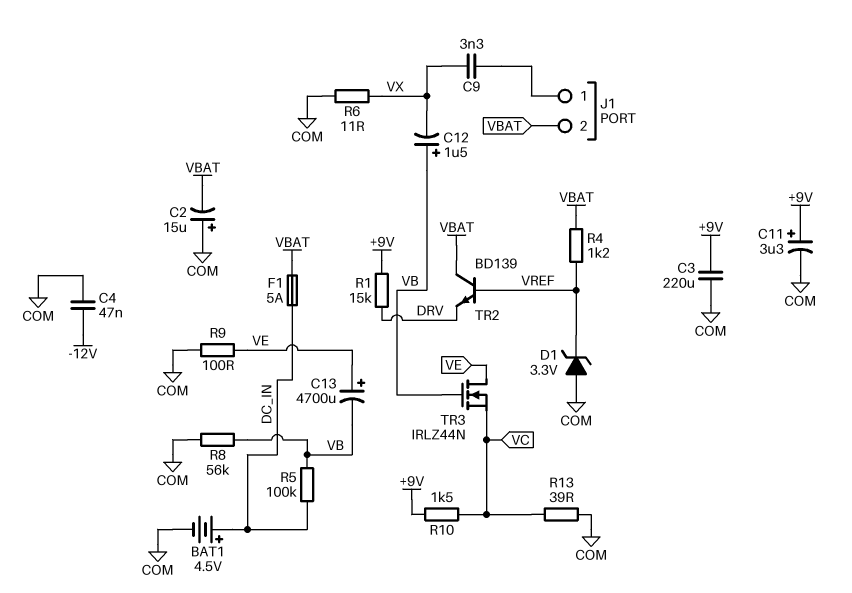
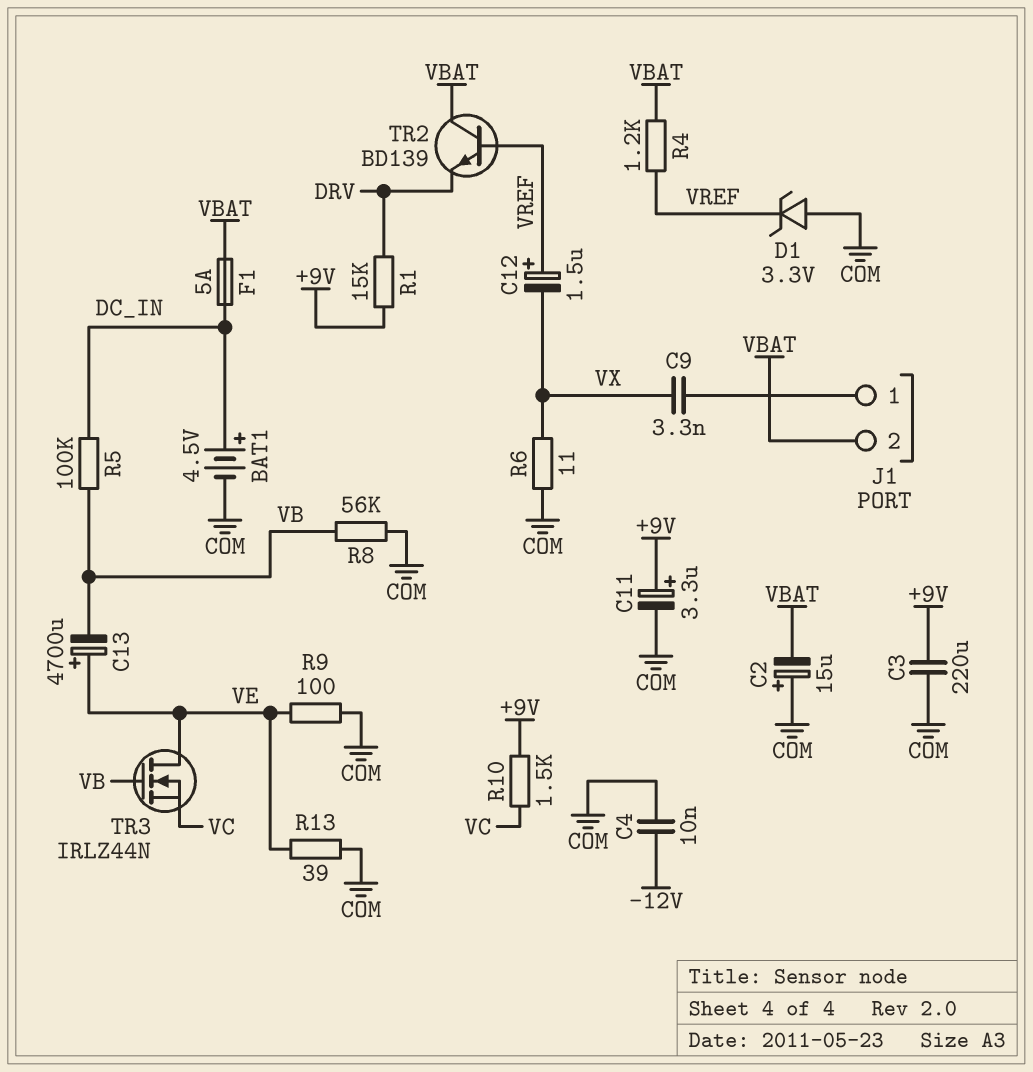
C4: 47nF (-12V, COM) -> 10nF (-12V, COM)
C12: 1.5uF (plus VB, minus VX) -> 1.5uF (plus VREF, minus VX)
R13: 39 (COM, VC) -> 39 (COM, VE)

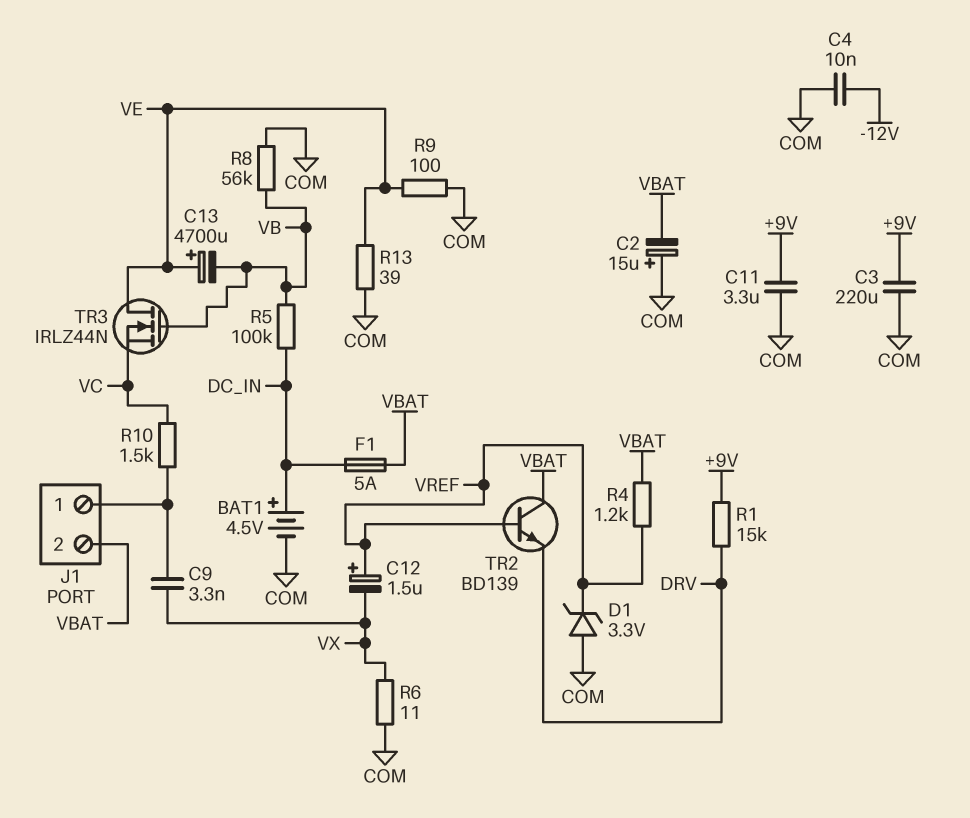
C11: 3.3uF (plus +9V, minus COM) -> 3.3uF (+9V, COM)
R10: 1.5k (+9V, VC) -> 1.5k (J1/1, VC)

